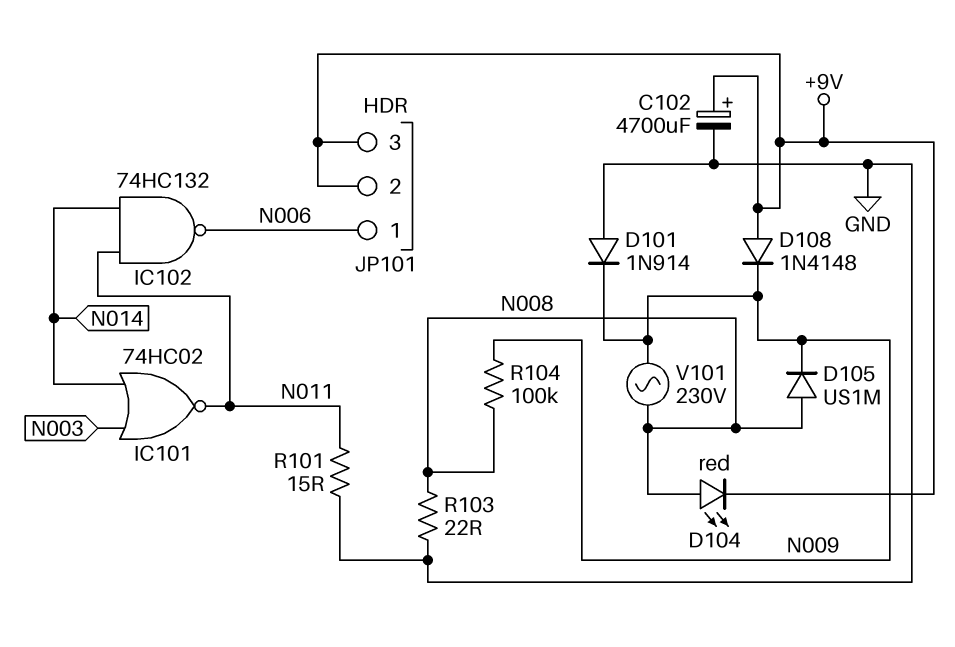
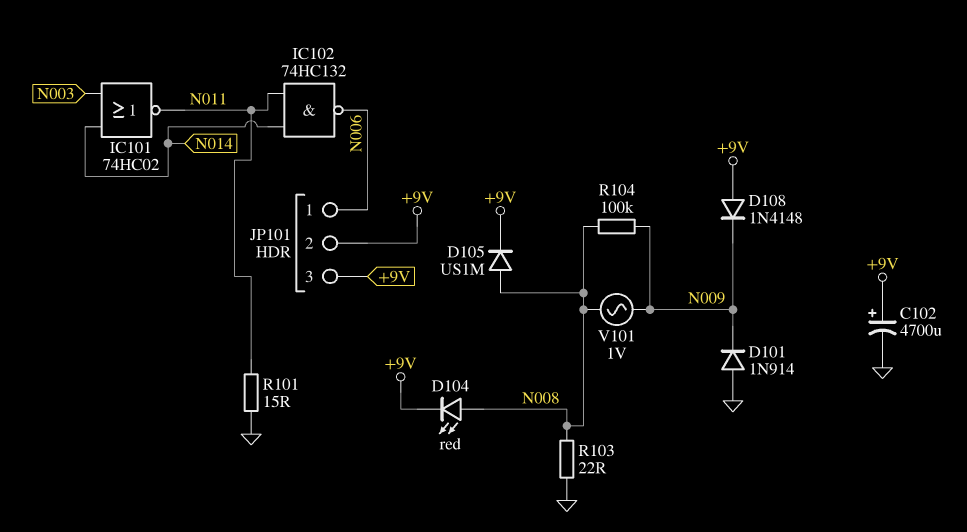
D105: diode US1M (A N008, K N009) -> diode US1M (A N008, K +9V)
V101: AC 230V (N008, N009) -> AC 1V (N008, N009)

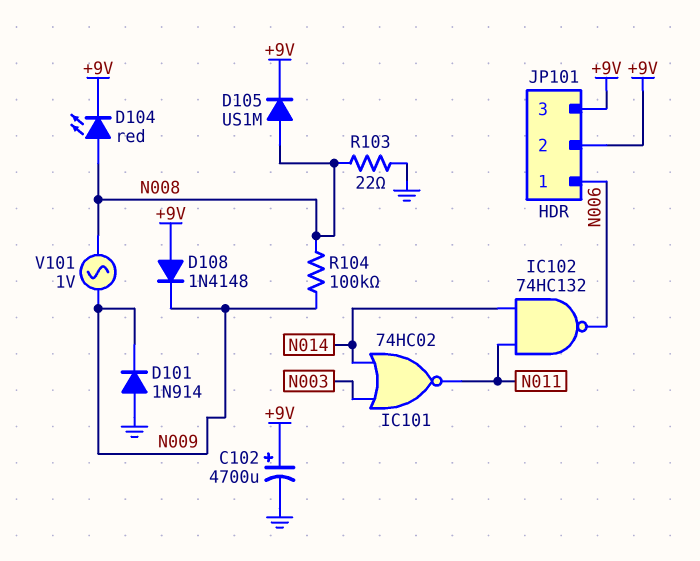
R101: 15 (GND, N011) -> none

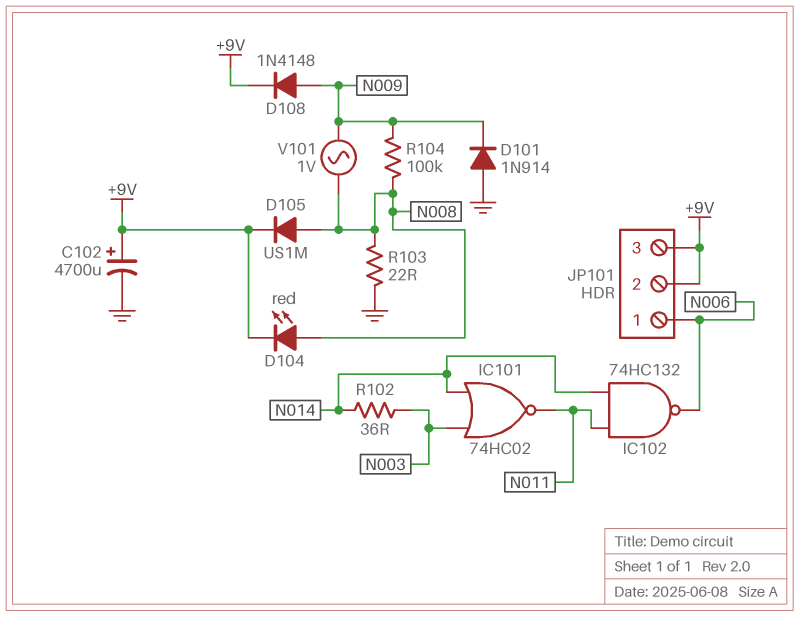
D108: diode 1N4148 (A +9V, K N009) -> diode 1N4148 (A N009, K +9V)
R102: none -> 36 (N003, N014)

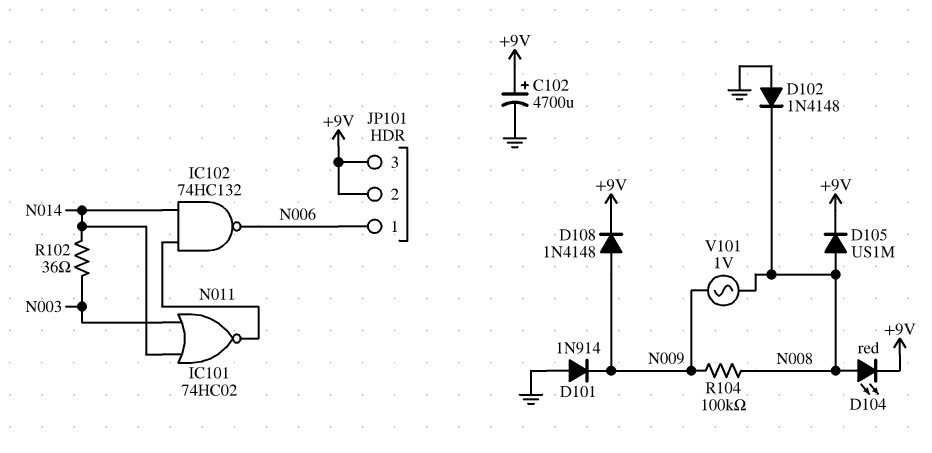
D102: none -> diode 1N4148 (A GND, K N008)
R103: 22 (GND, N008) -> none

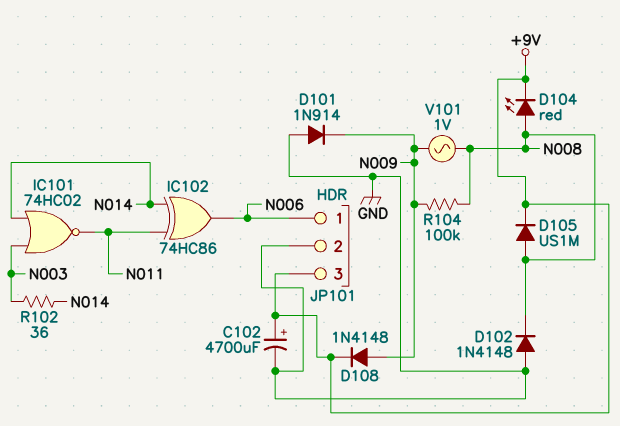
IC102: NAND 74HC132 (in N011, in N014, out N006) -> XOR 74HC86 (in N011, in N014, out N006)
JP101 pin 2: +9V -> GND

